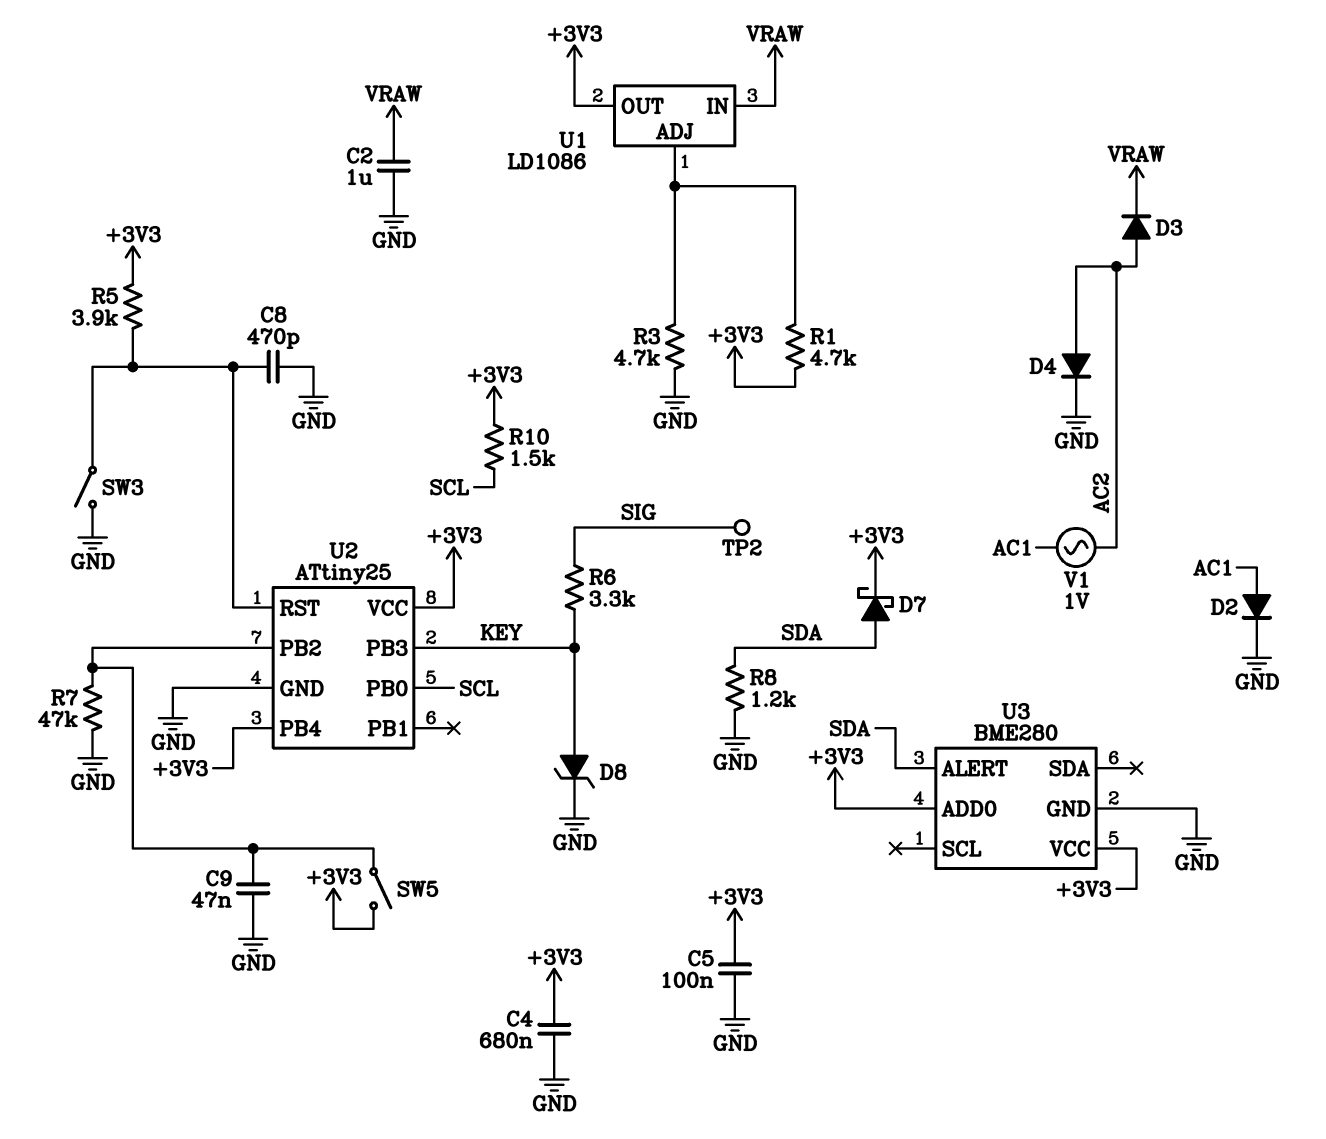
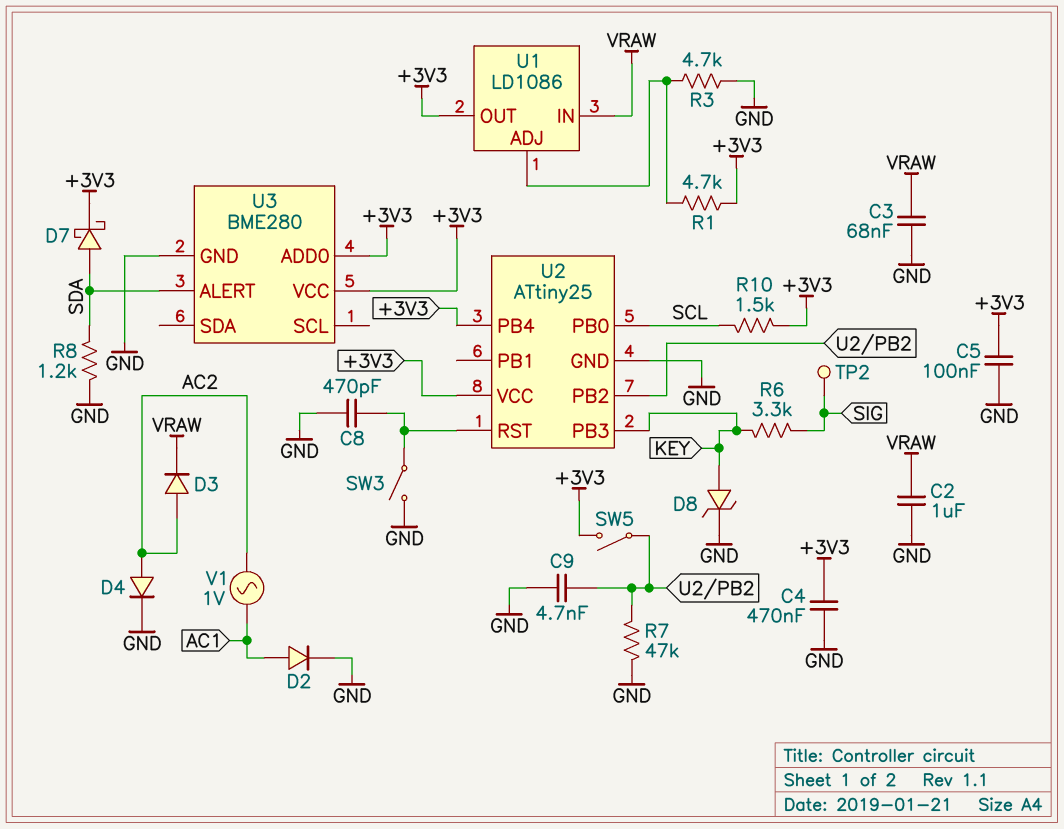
C3: none -> 68nF (GND, VRAW)
C4: 680nF (+3V3, GND) -> 470nF (+3V3, GND)
C9: 47nF (GND, U2/PB2) -> 4.7nF (GND, U2/PB2)
R5: 3.9k (+3V3, U2/RST) -> none

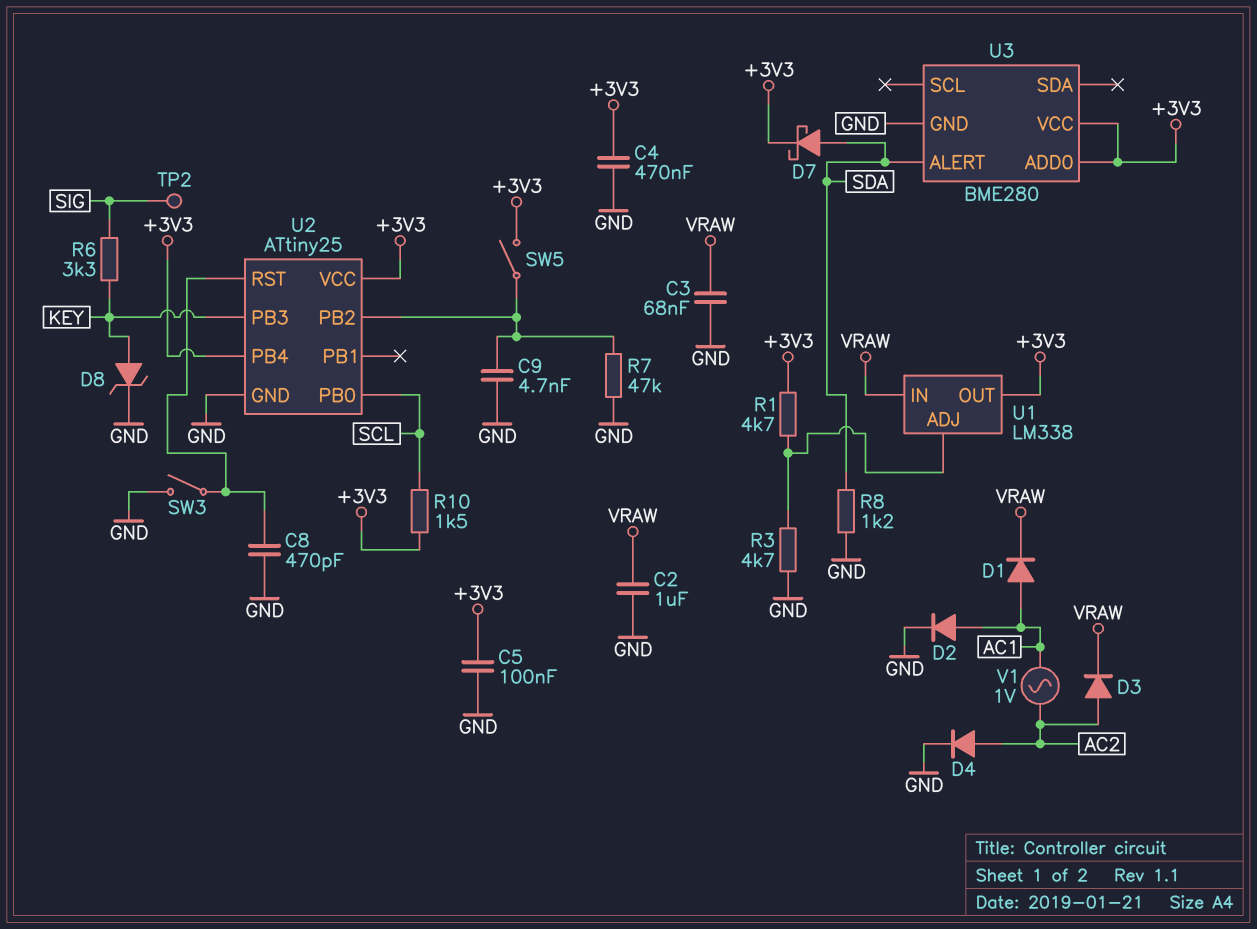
D1: none -> diode (A AC1, K VRAW)
U1: LD1086 -> LM338

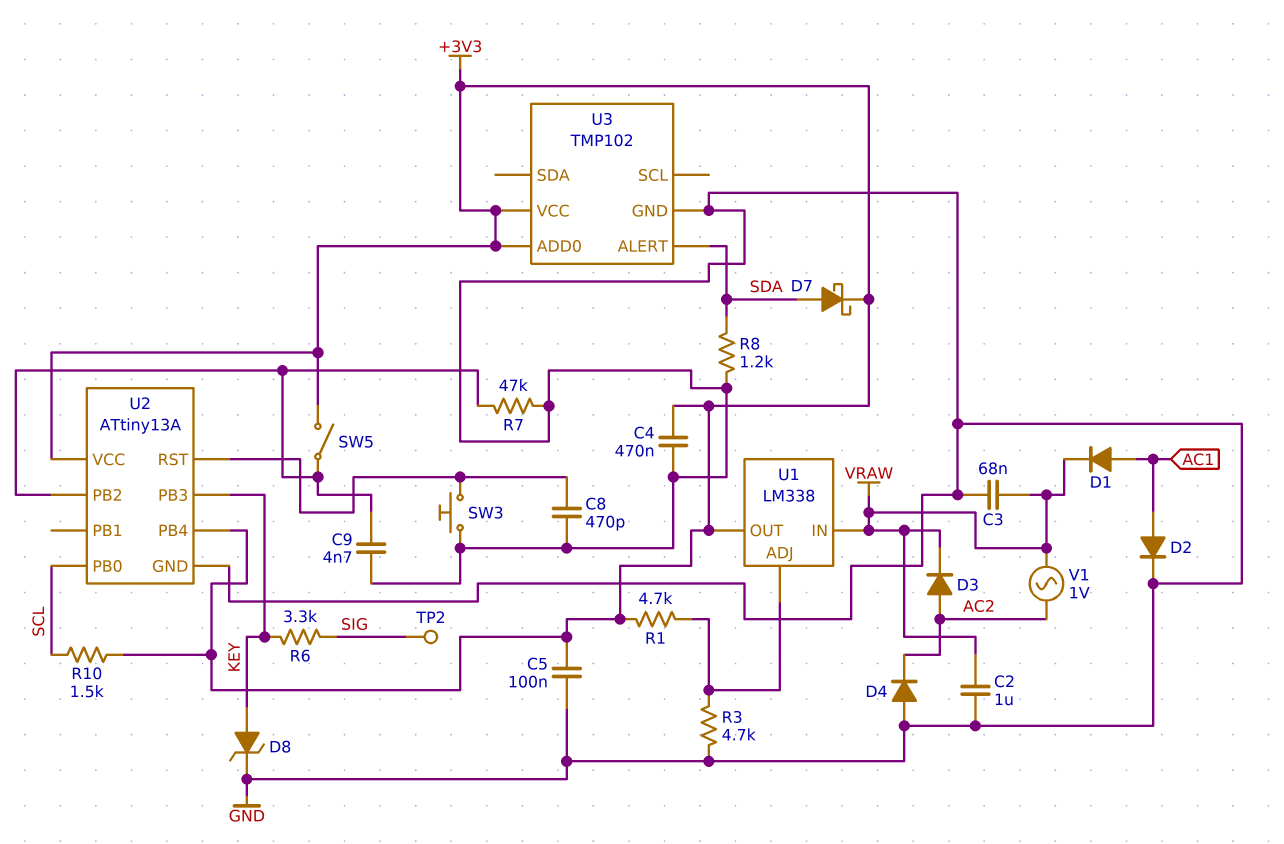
D4: diode (A AC2, K GND) -> diode (A GND, K AC2)
SW3: switch (GND, U2/RST) -> button (GND, U2/RST)
U2: ATtiny25 -> ATtiny13A
U3: BME280 -> TMP102
V1: AC 1V (AC1, AC2) -> AC 1V (AC2, VRAW)

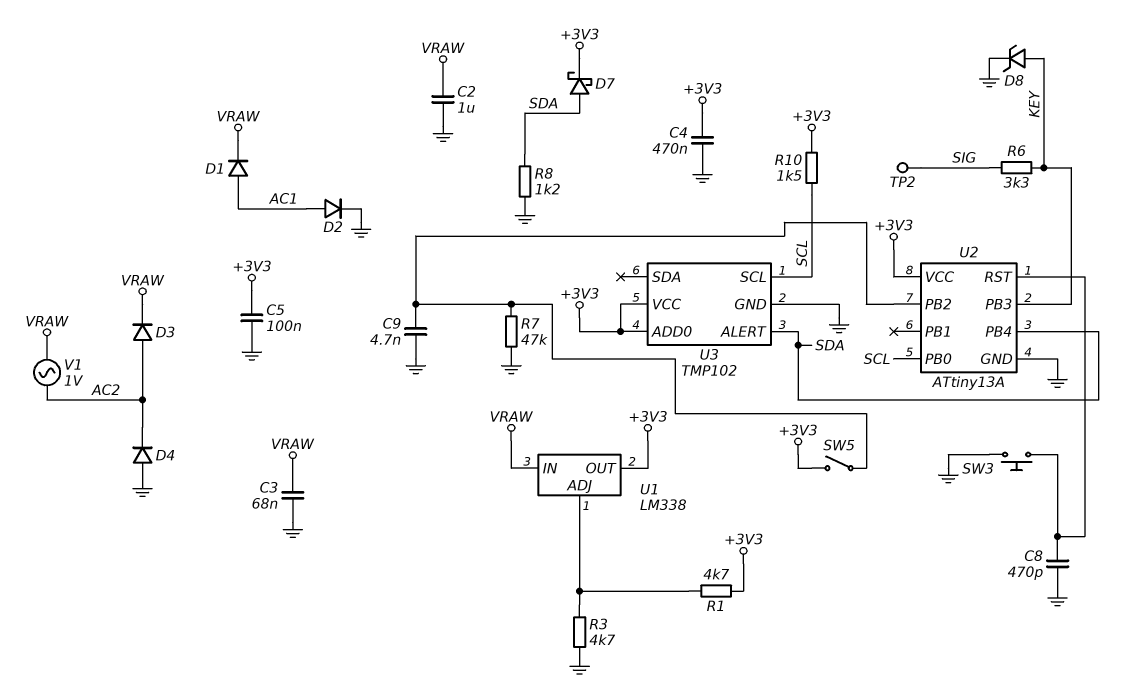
U2 pin PB4: +3V3 -> SDA
U3 pin SCL: none -> SCL

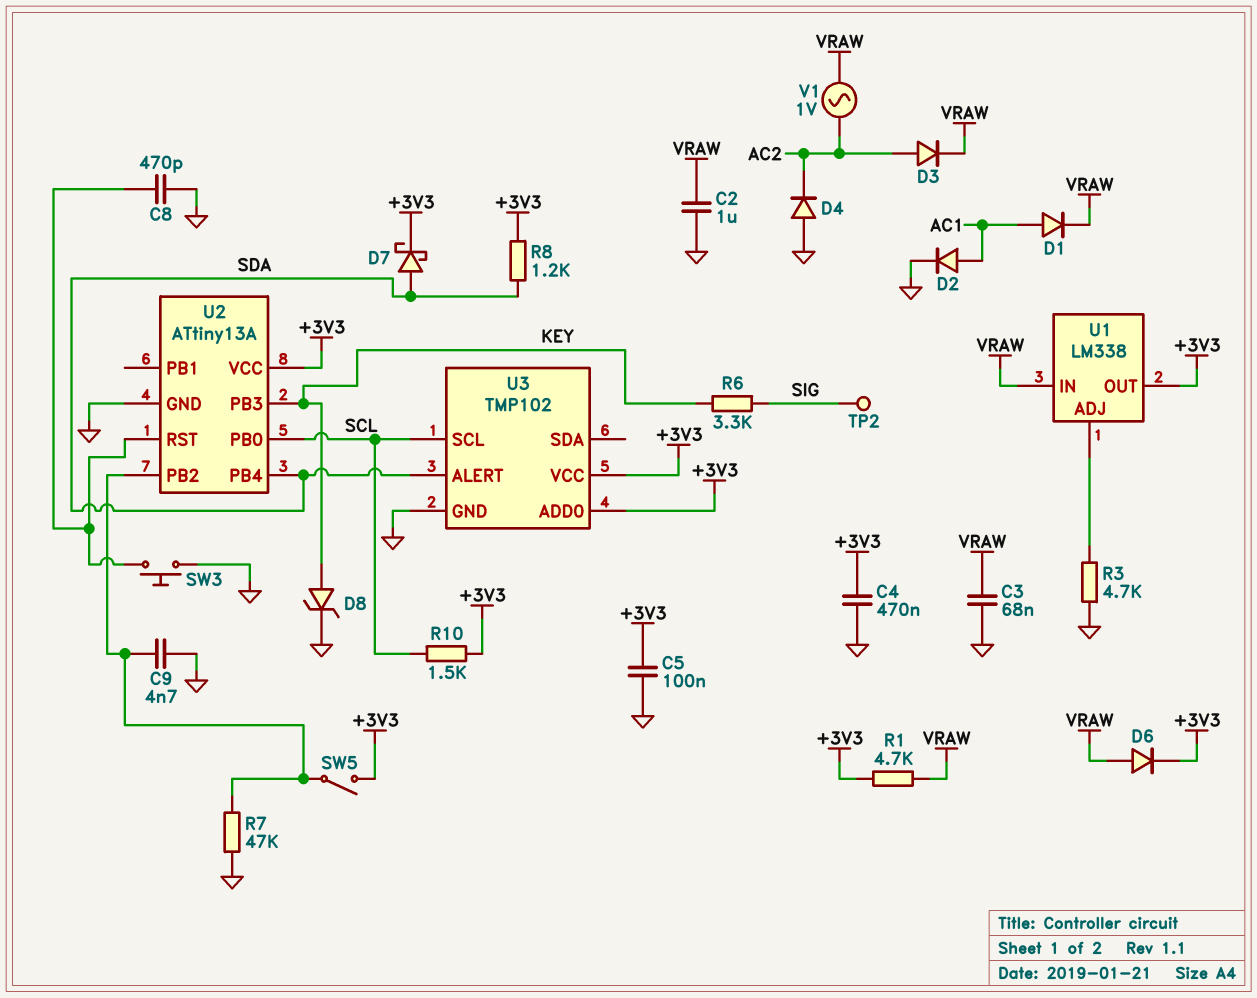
D6: none -> diode (A VRAW, K +3V3)
R1: 4.7k (+3V3, U1/ADJ) -> 4.7k (+3V3, VRAW)
R8: 1.2k (GND, SDA) -> 1.2k (+3V3, SDA)

